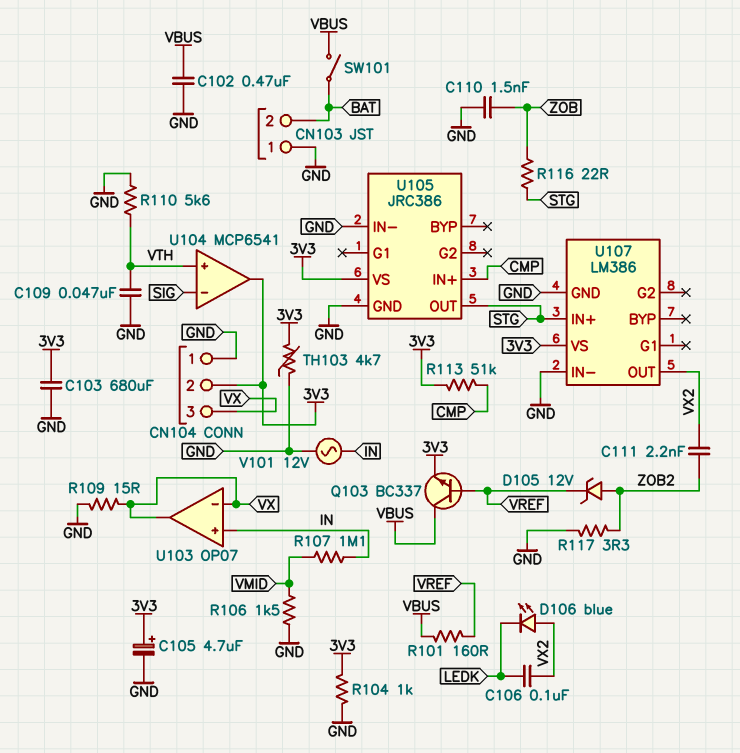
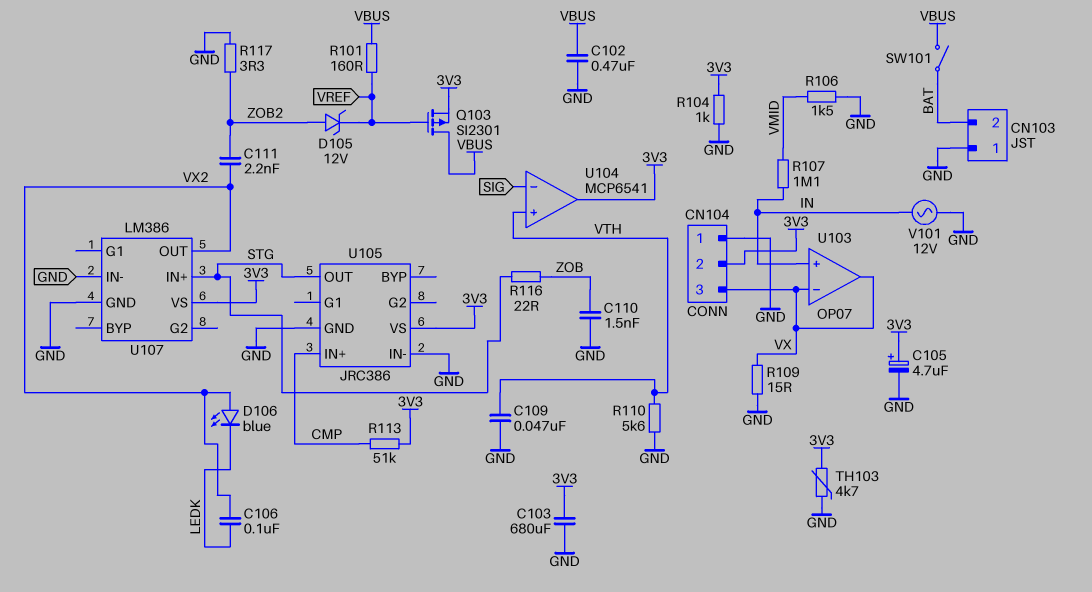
Q103: NPN BC337 (B VREF, C VBUS, E 3V3) -> PMOS SI2301 (G VREF, D VBUS, S 3V3)

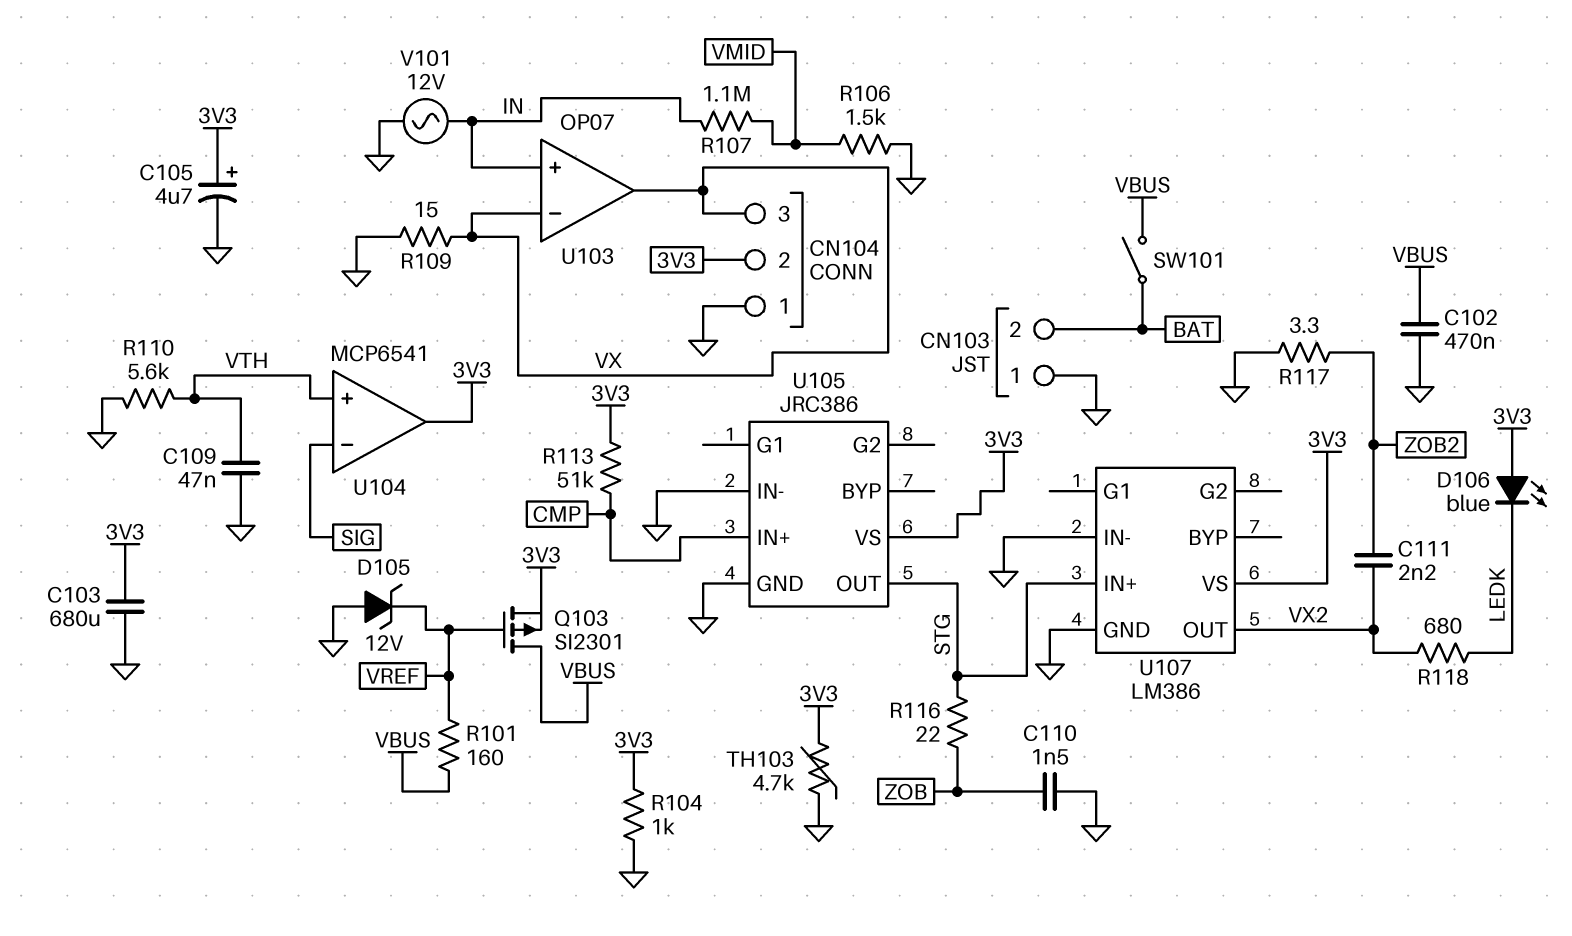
C106: 100nF (LEDK, VX2) -> none
D105: zener 12V (A ZOB2, K VREF) -> zener 12V (A GND, K VREF)
D106: LED blue (A VX2, K LEDK) -> LED blue (A 3V3, K LEDK)
R118: none -> 680 (LEDK, VX2)

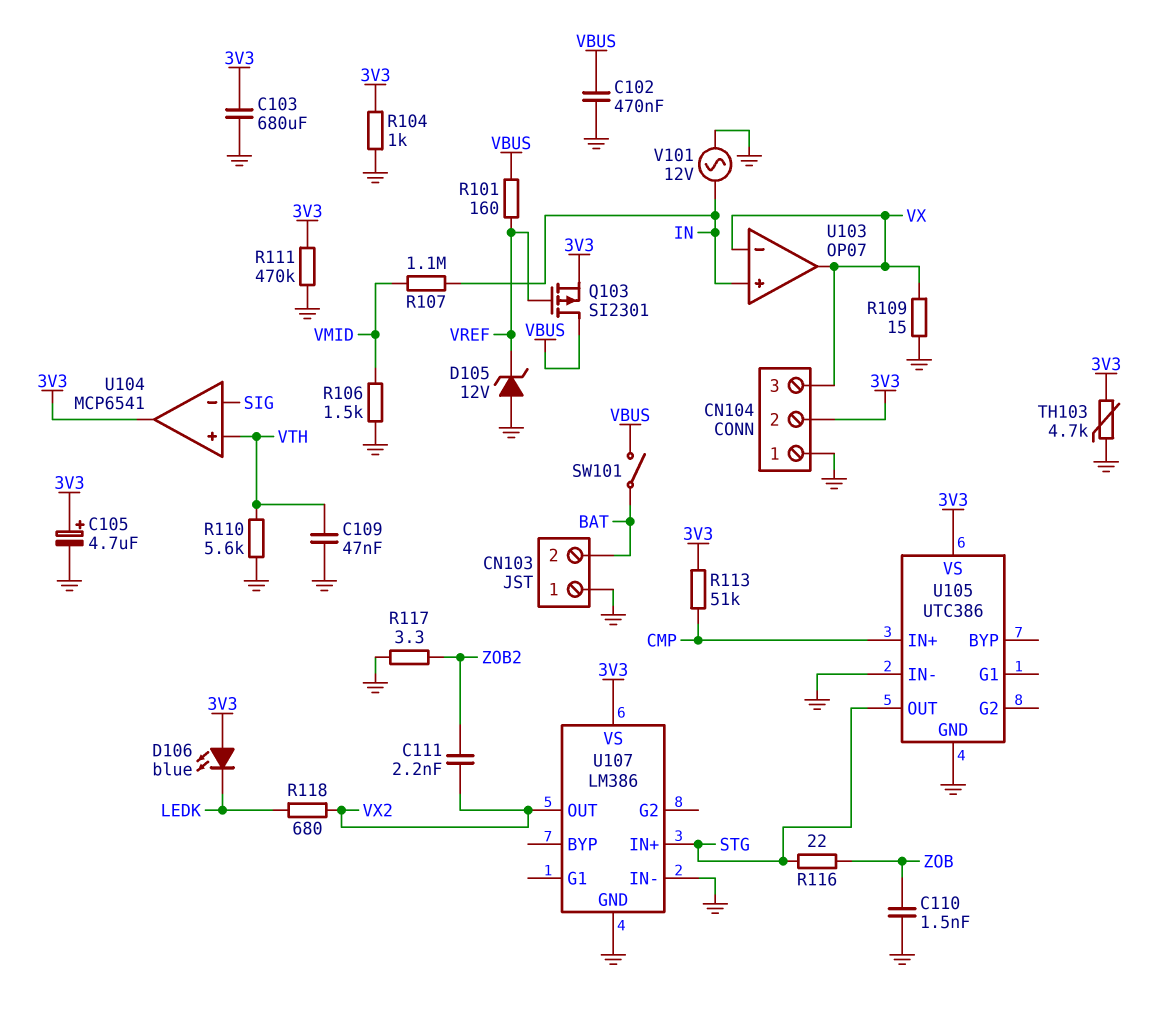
R111: none -> 470k (3V3, GND)
U105: JRC386 -> UTC386

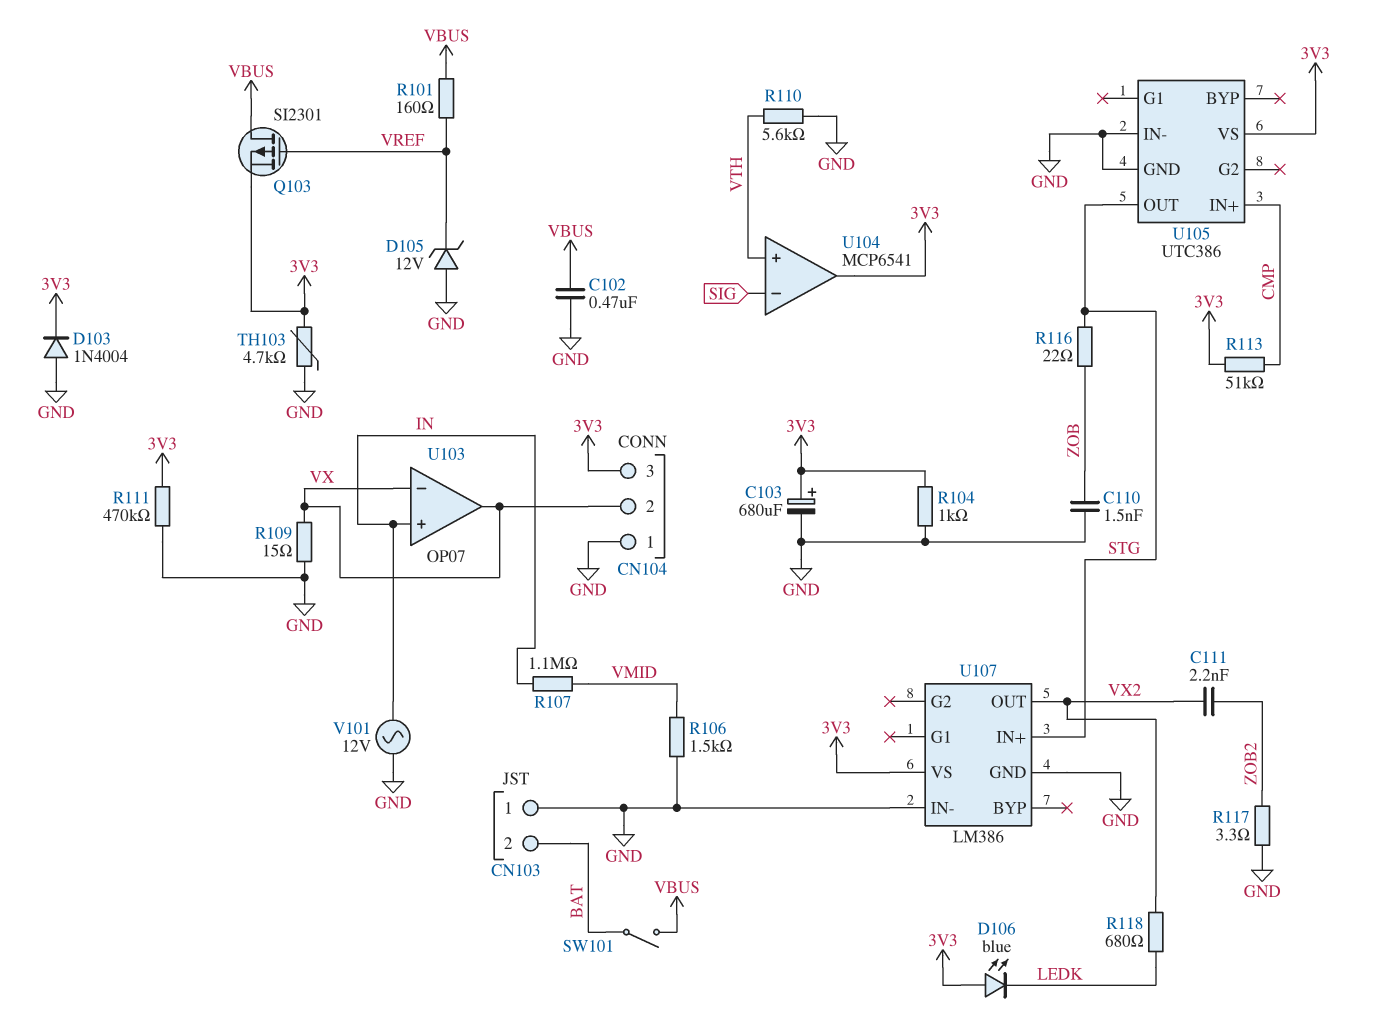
C103: 680uF (3V3, GND) -> 680uF (plus 3V3, minus GND)
C105: 4.7uF (plus 3V3, minus GND) -> none
C109: 47nF (GND, VTH) -> none
CN104 pin 2: 3V3 -> VX
CN104 pin 3: VX -> 3V3
D103: none -> diode 1N4004 (A GND, K 3V3)

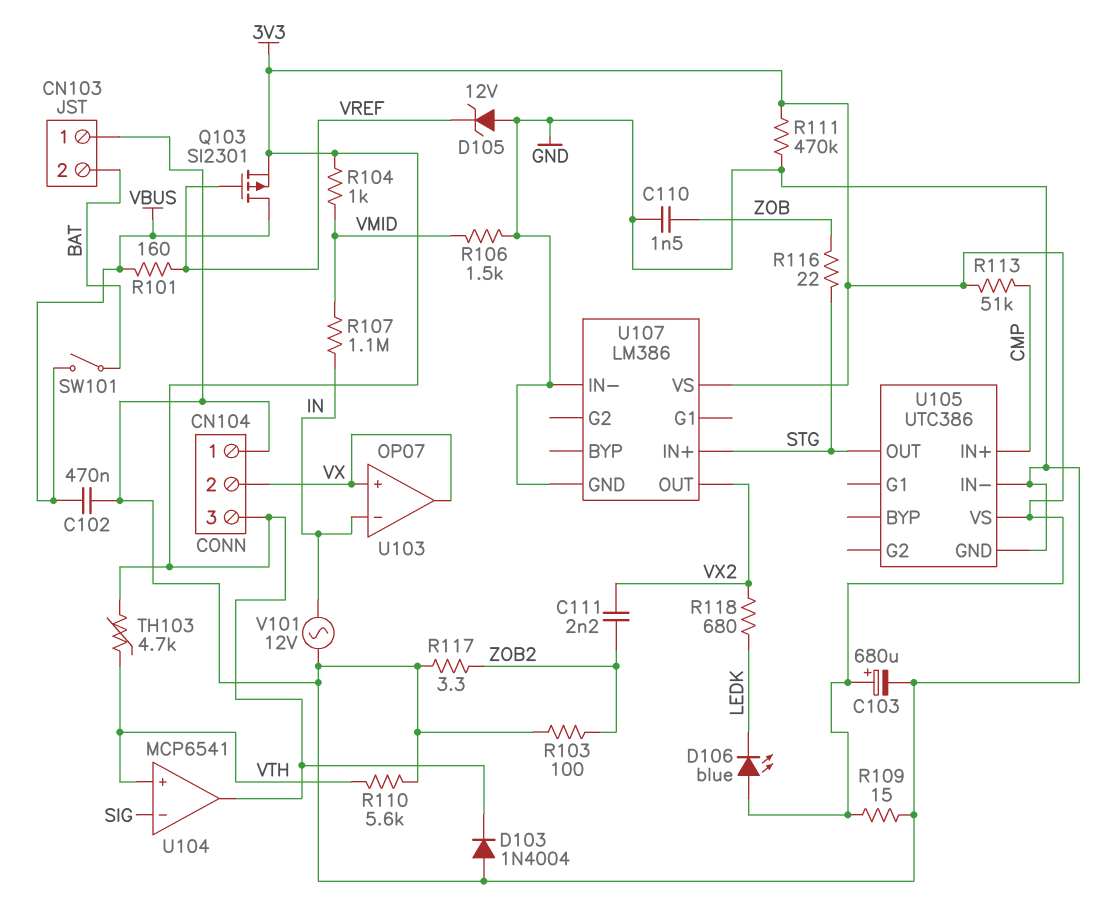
R103: none -> 100 (GND, ZOB2)
R104: 1k (3V3, GND) -> 1k (3V3, VMID)
R109: 15 (GND, VX) -> 15 (3V3, GND)
TH103: 4.7k (3V3, GND) -> 4.7k (3V3, VTH)
U103 pin in+: IN -> VX
U103 pin in-: VX -> IN

